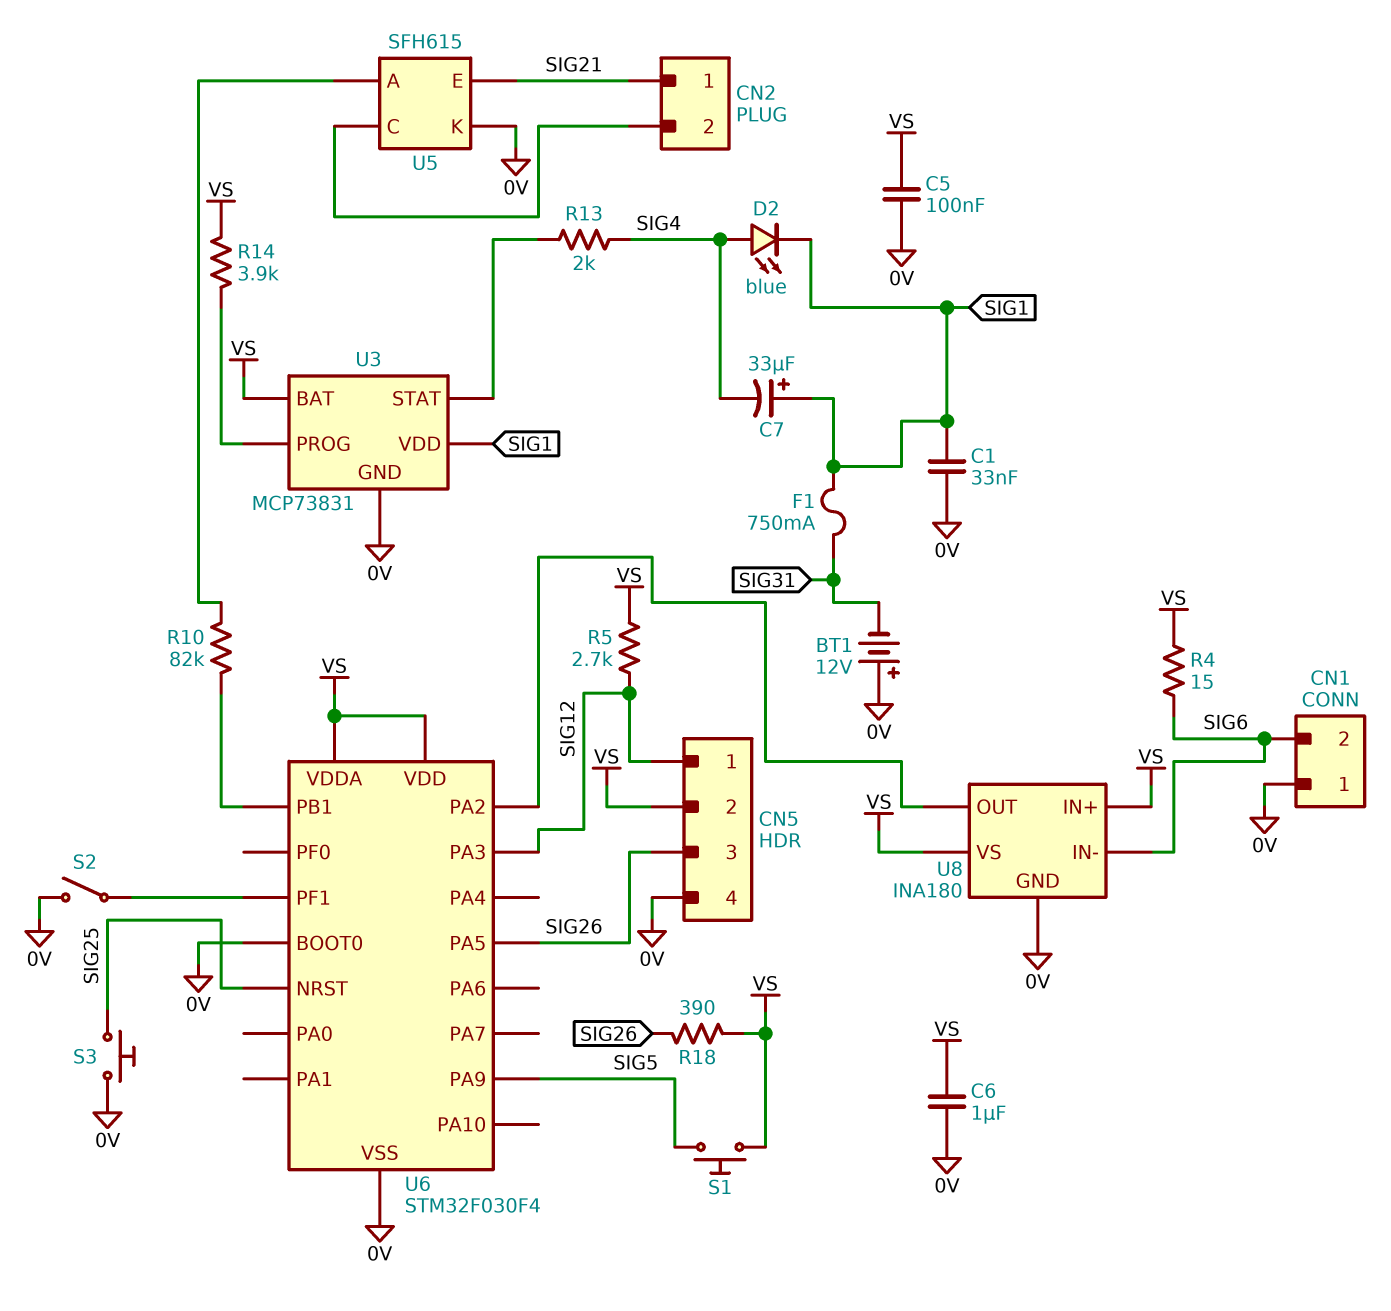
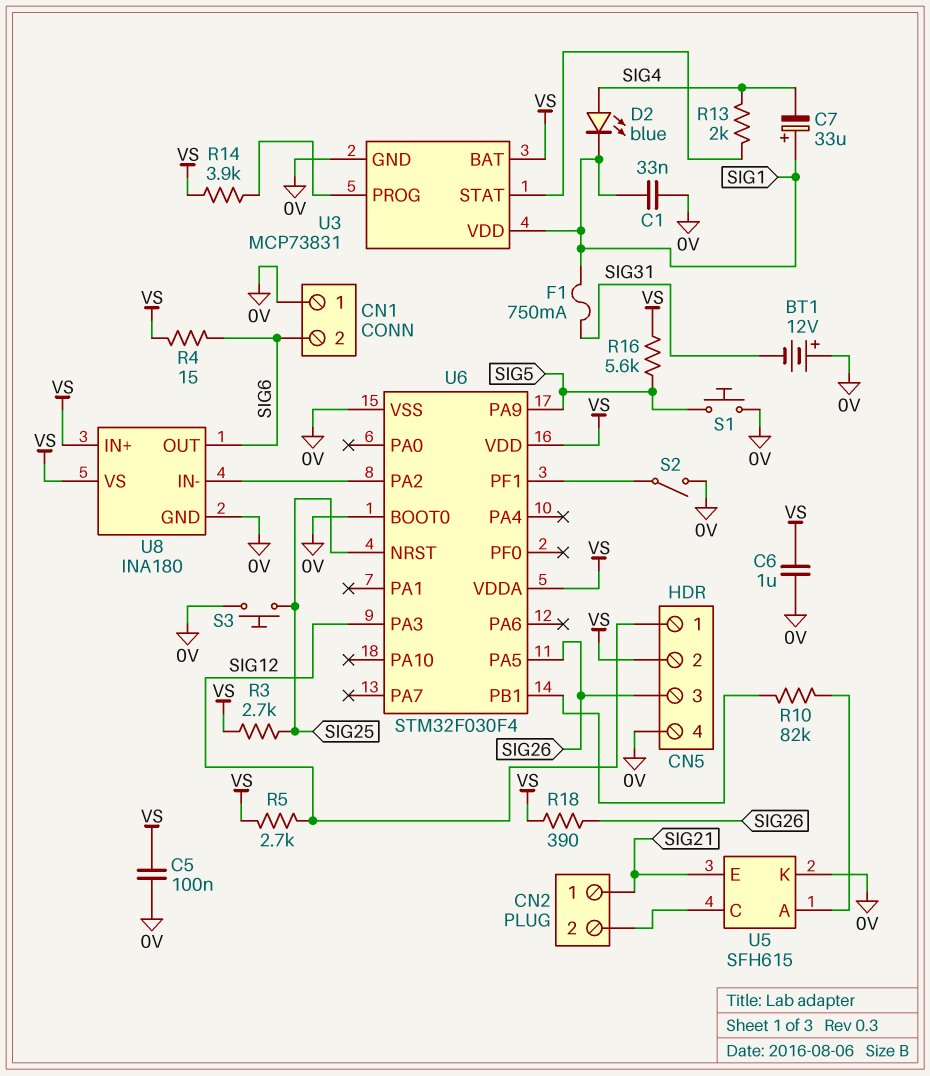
R3: none -> 2.7k (SIG25, VS)
R16: none -> 5.6k (SIG5, VS)
S1: button (SIG5, VS) -> button (0V, SIG5)
U8 pin IN-: SIG6 -> U6/PA2
U8 pin OUT: U6/PA2 -> SIG6

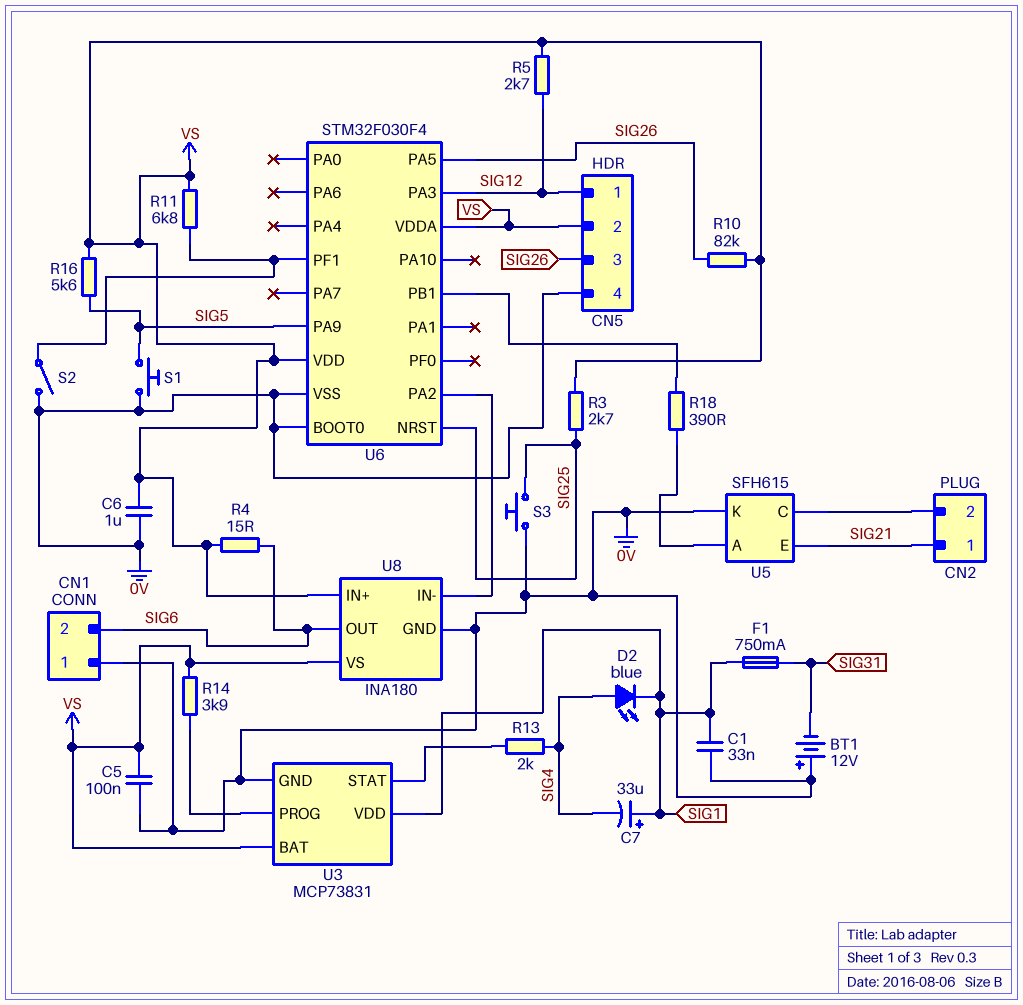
R10: 82k (U5/A, U6/PB1) -> 82k (SIG26, VS)
R11: none -> 6.8k (U6/PF1, VS)
R18: 390 (SIG26, VS) -> 390 (U5/A, U6/PB1)

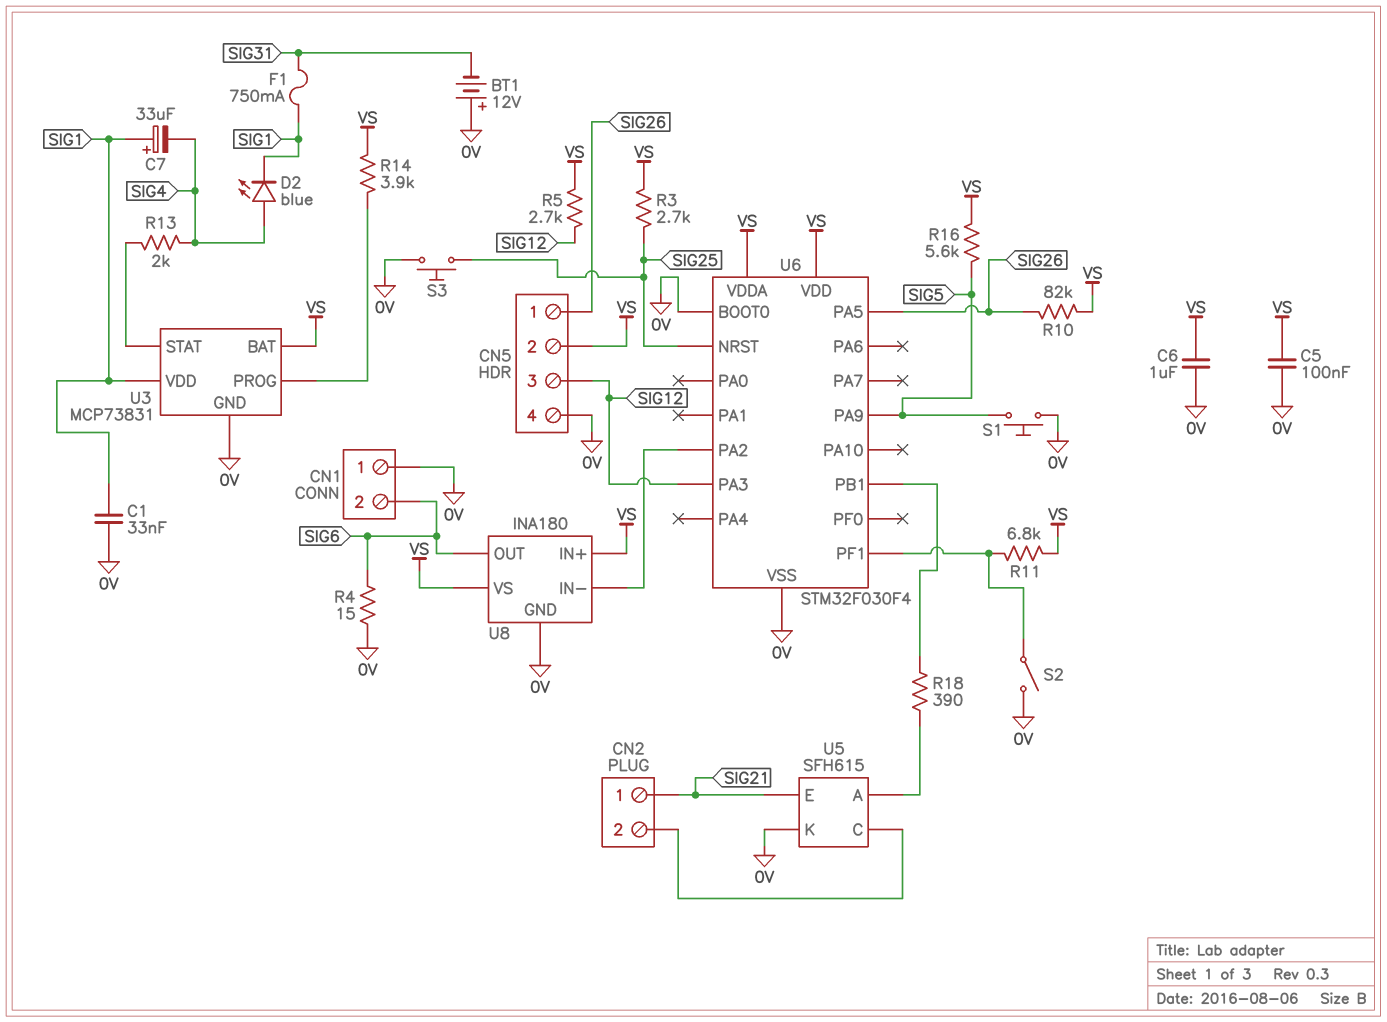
CN5 pin 1: SIG12 -> SIG26
CN5 pin 3: SIG26 -> SIG12
R4: 15 (SIG6, VS) -> 15 (0V, SIG6)

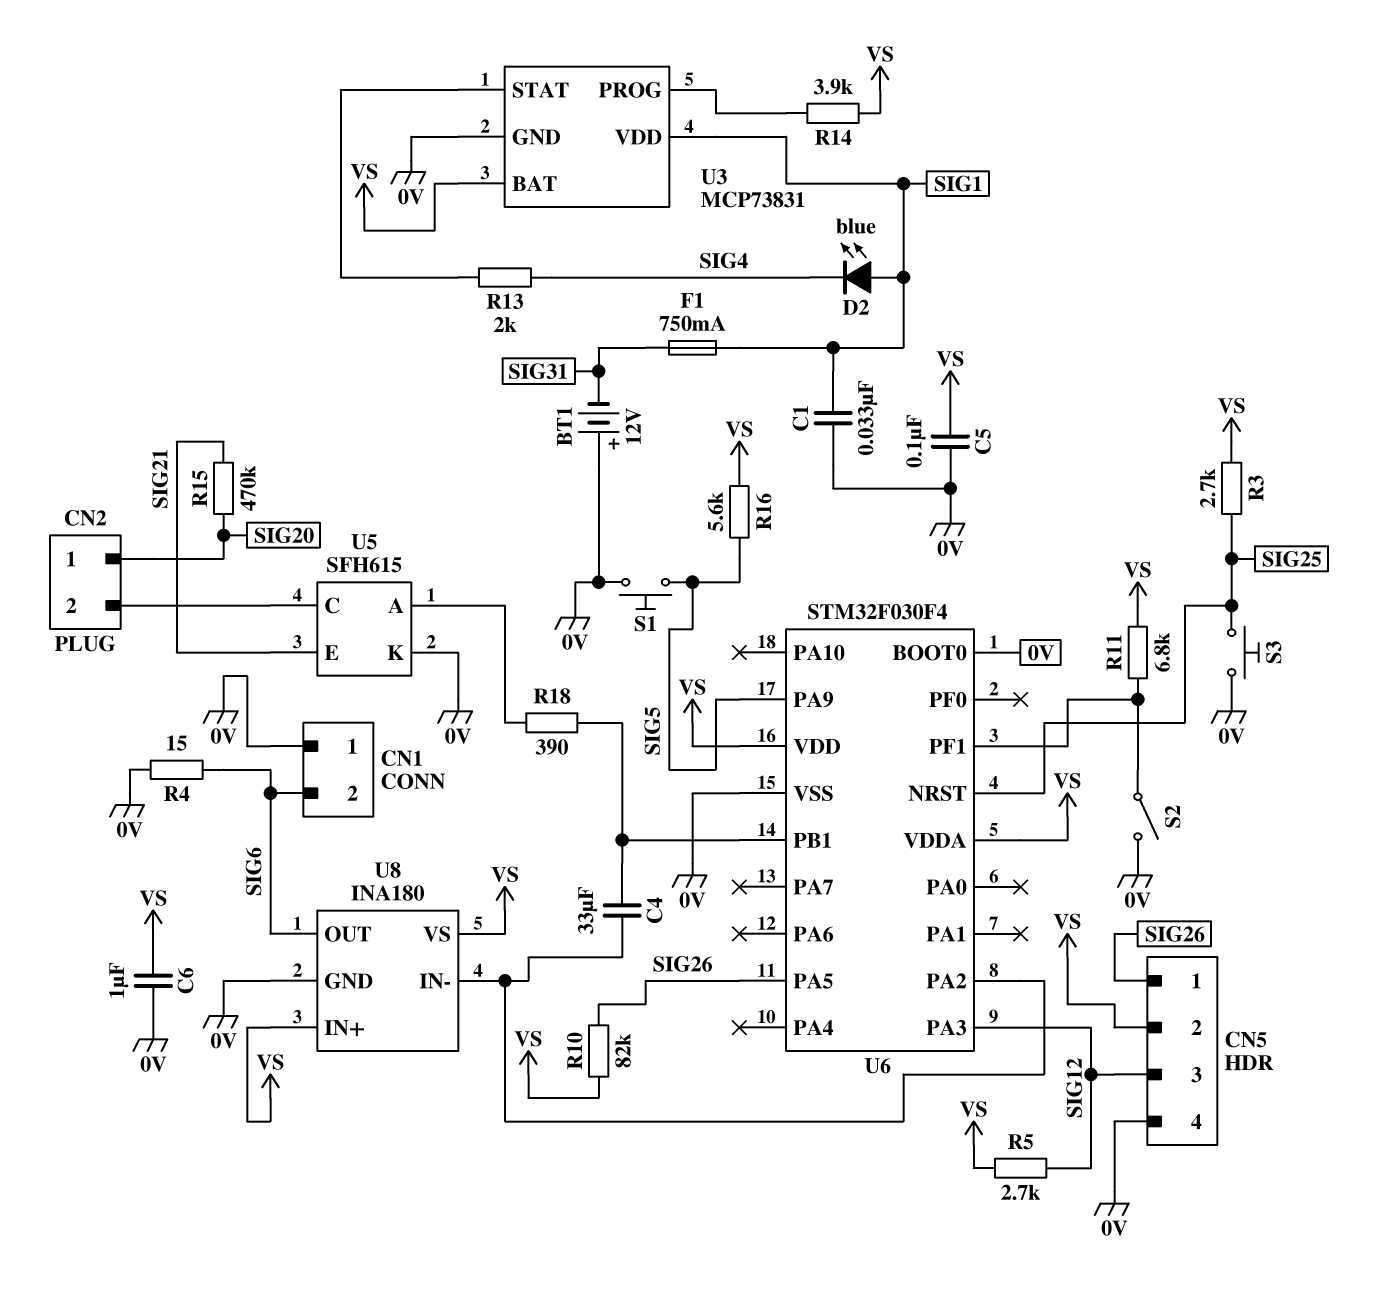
C4: none -> 33uF (U6/PA2, U6/PB1)
C7: 33uF (plus SIG1, minus SIG4) -> none
CN2 pin 1: SIG21 -> SIG20
D2: LED blue (A SIG4, K SIG1) -> LED blue (A SIG1, K SIG4)
R15: none -> 470k (SIG20, SIG21)

